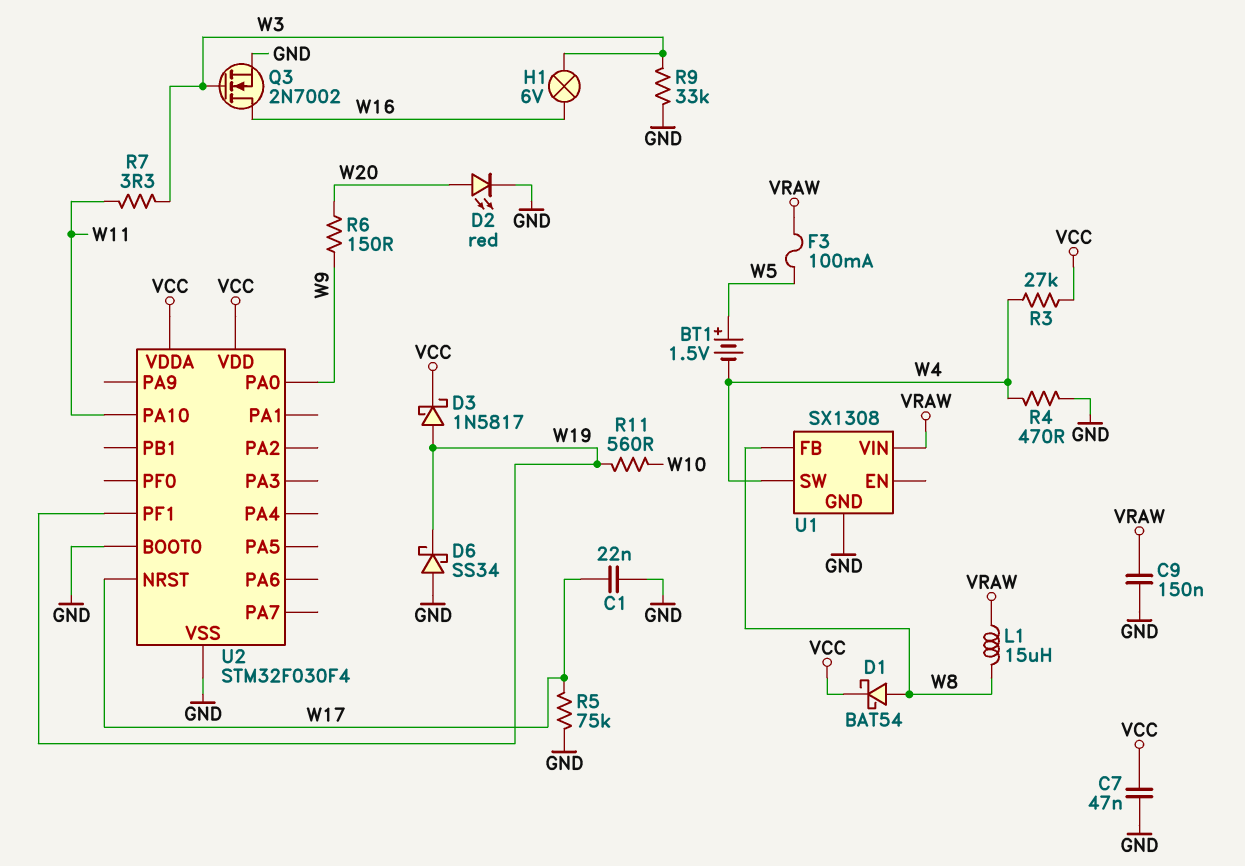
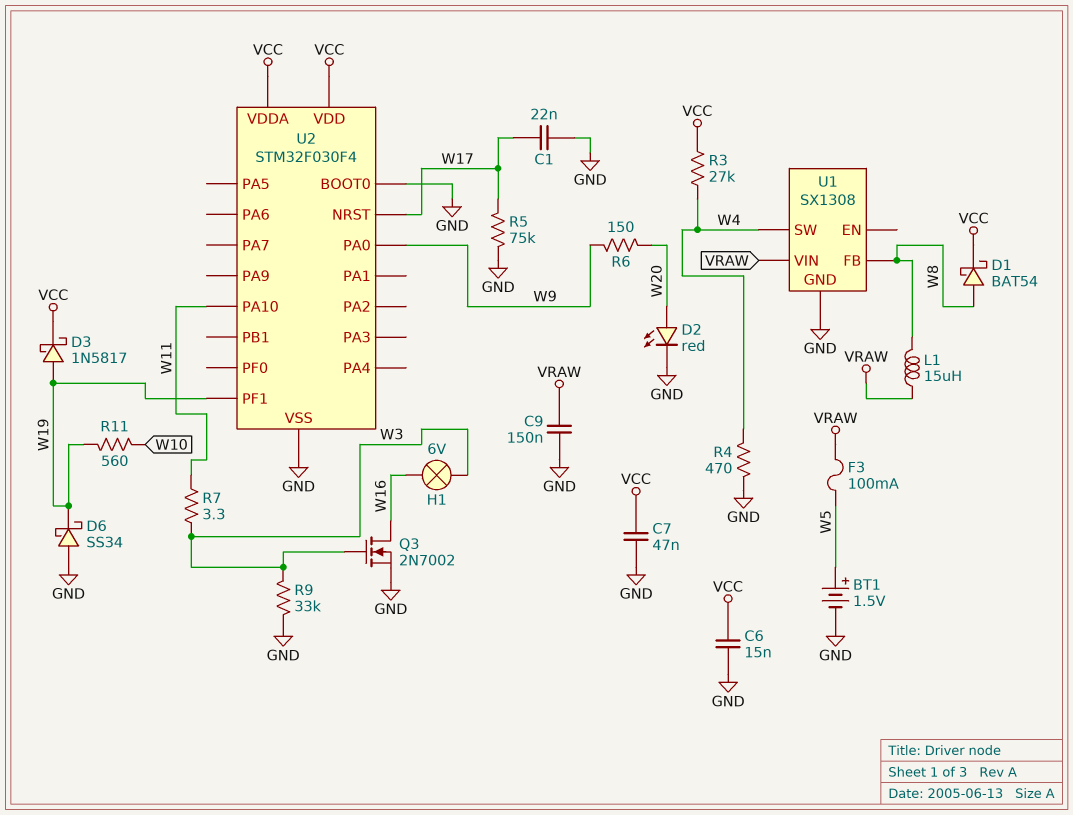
BT1: 1.5V (plus W5, minus W4) -> 1.5V (plus W5, minus GND)
C6: none -> 15nF (GND, VCC)

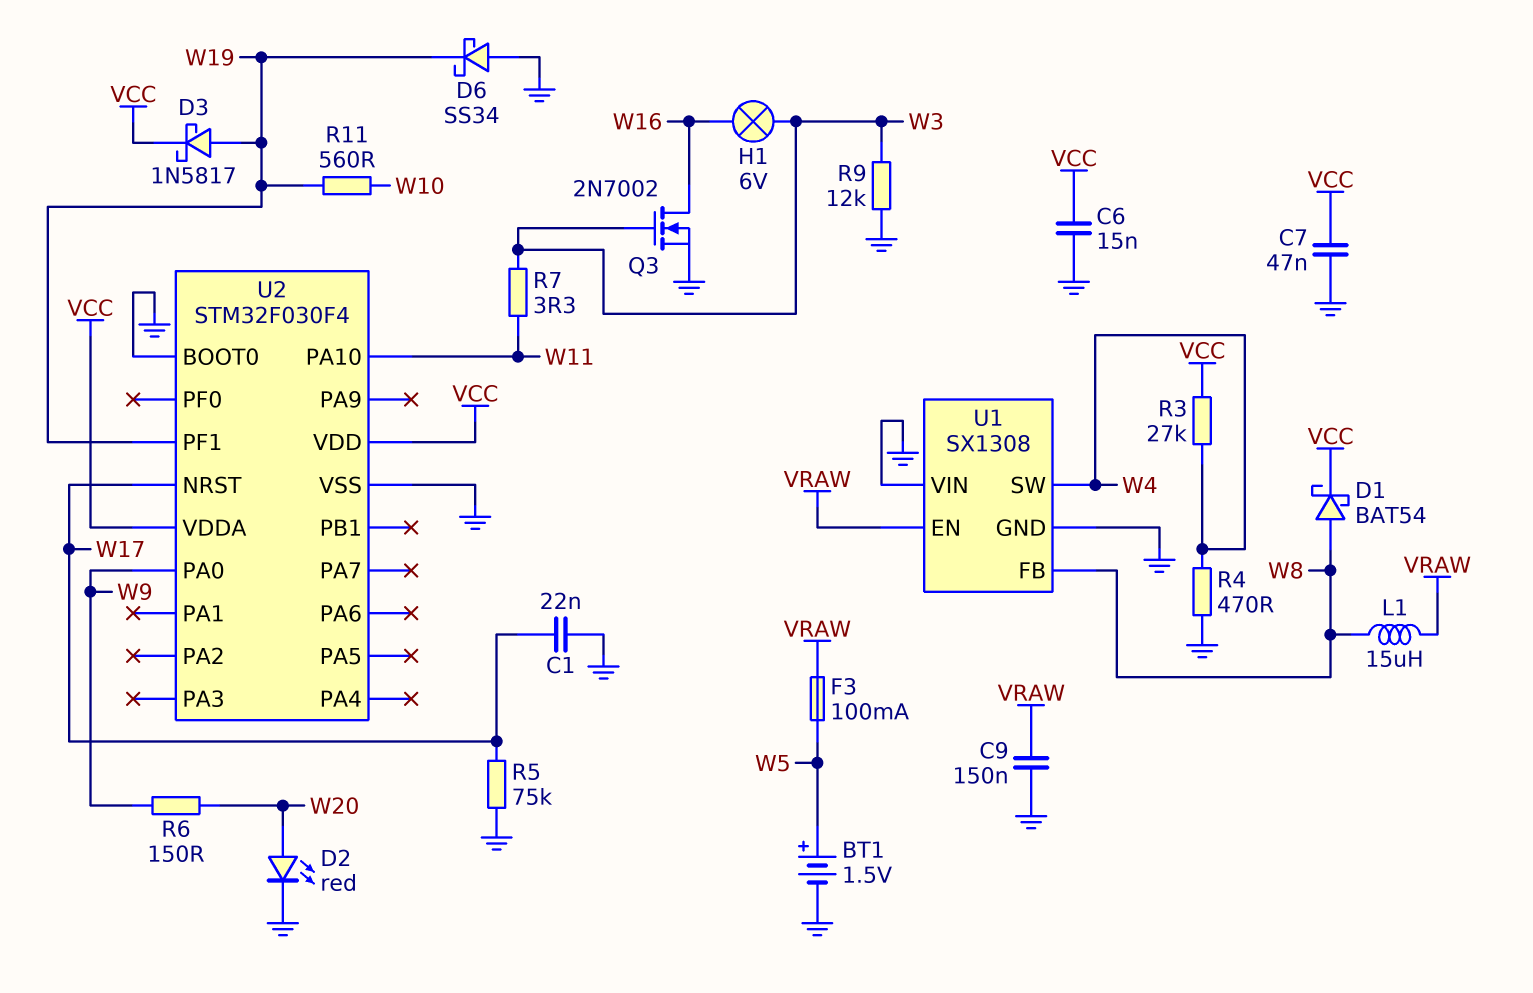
R9: 33k (GND, W3) -> 12k (GND, W3)
U1 pin EN: none -> VRAW
U1 pin VIN: VRAW -> GND

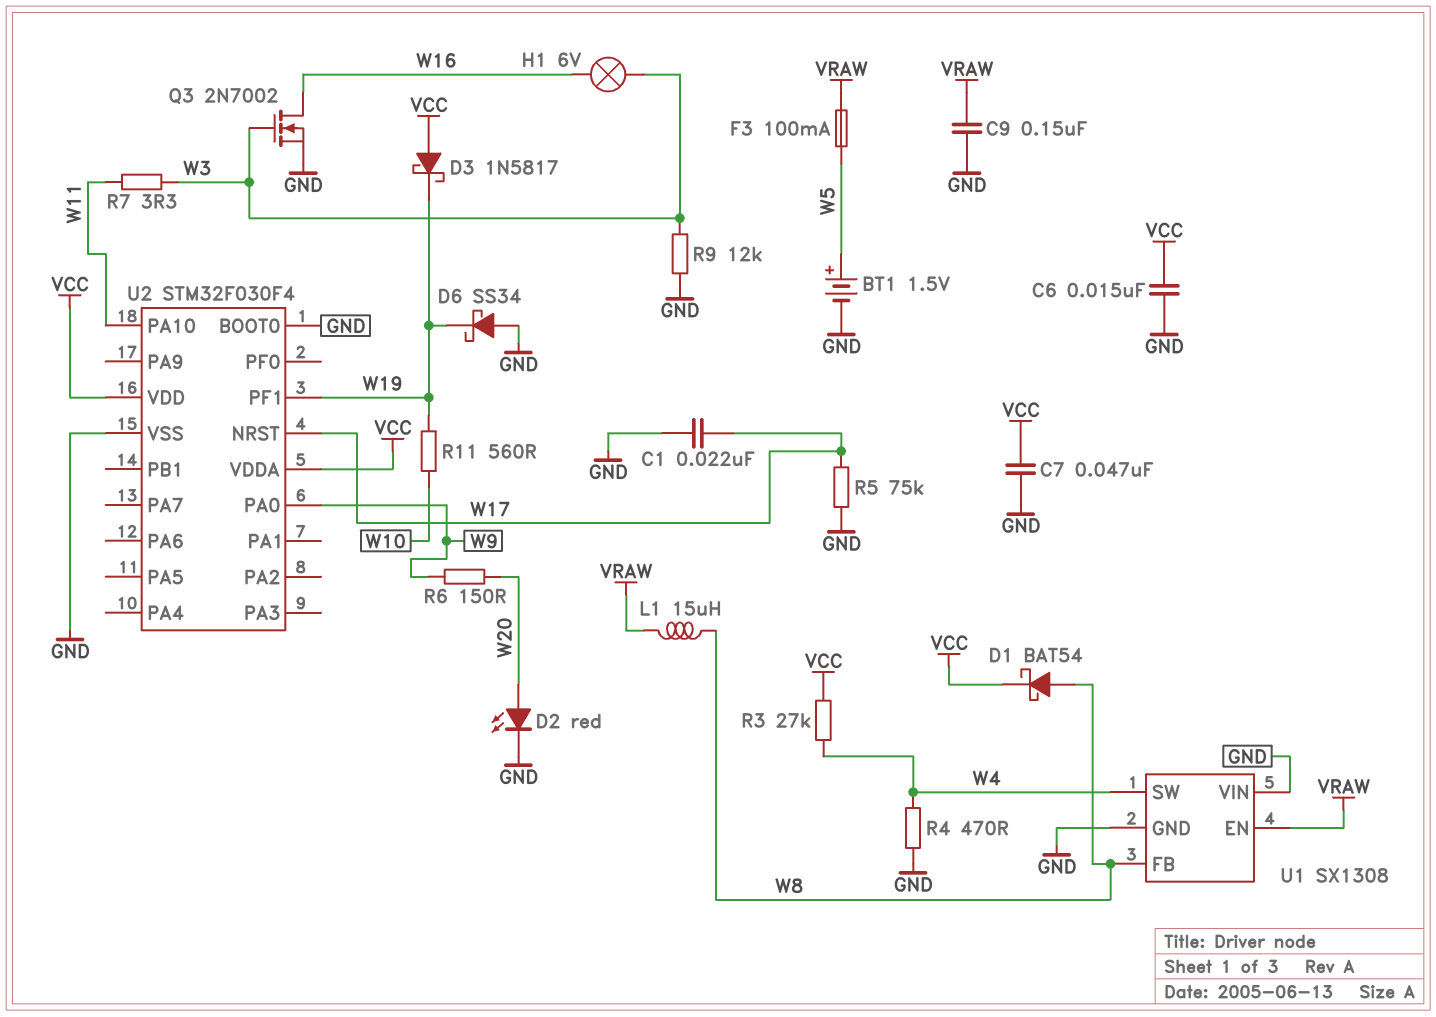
D3: schottky 1N5817 (A W19, K VCC) -> schottky 1N5817 (A VCC, K W19)

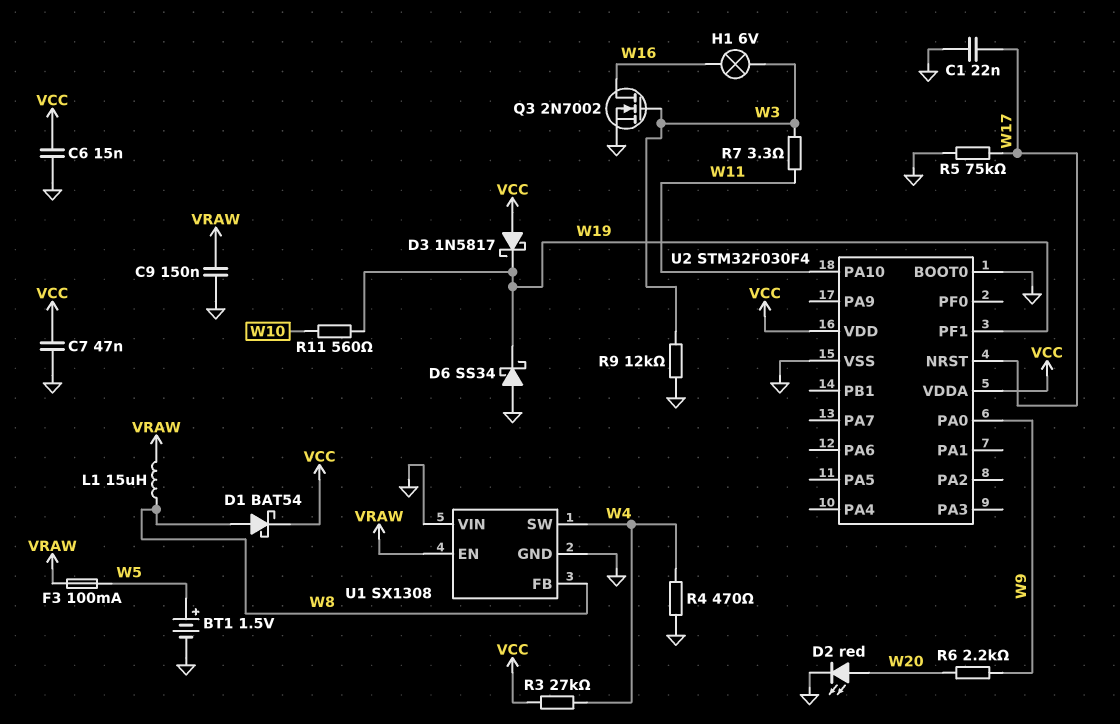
R6: 150 (W9, W20) -> 2.2k (W9, W20)

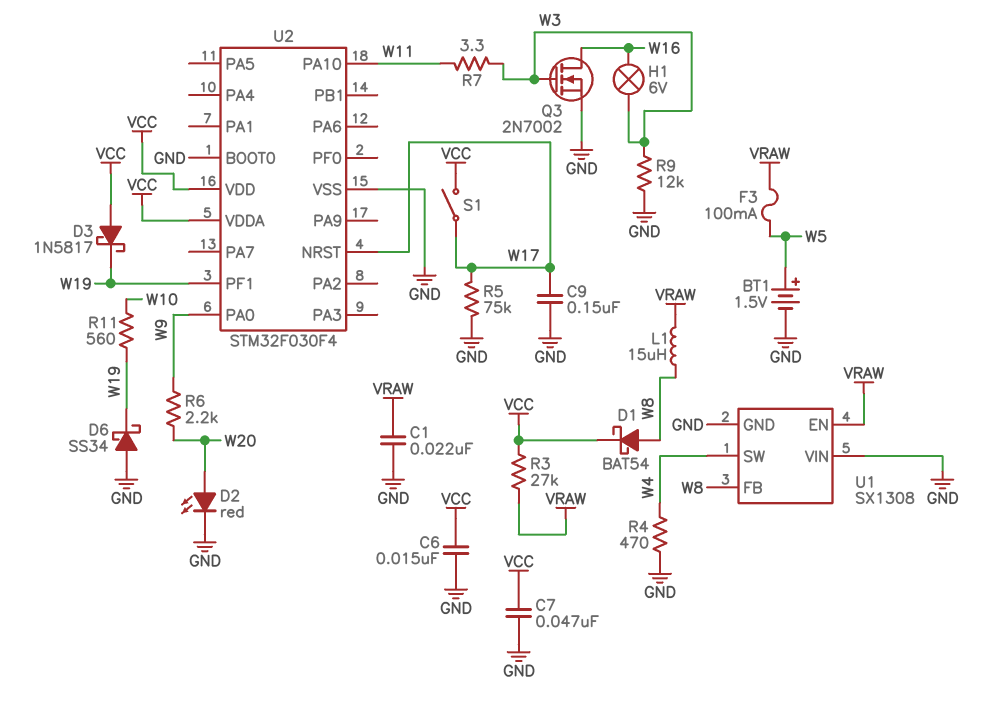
C1: 22nF (GND, W17) -> 22nF (GND, VRAW)
C9: 150nF (GND, VRAW) -> 150nF (GND, W17)
R3: 27k (VCC, W4) -> 27k (VCC, VRAW)
S1: none -> switch (VCC, W17)

